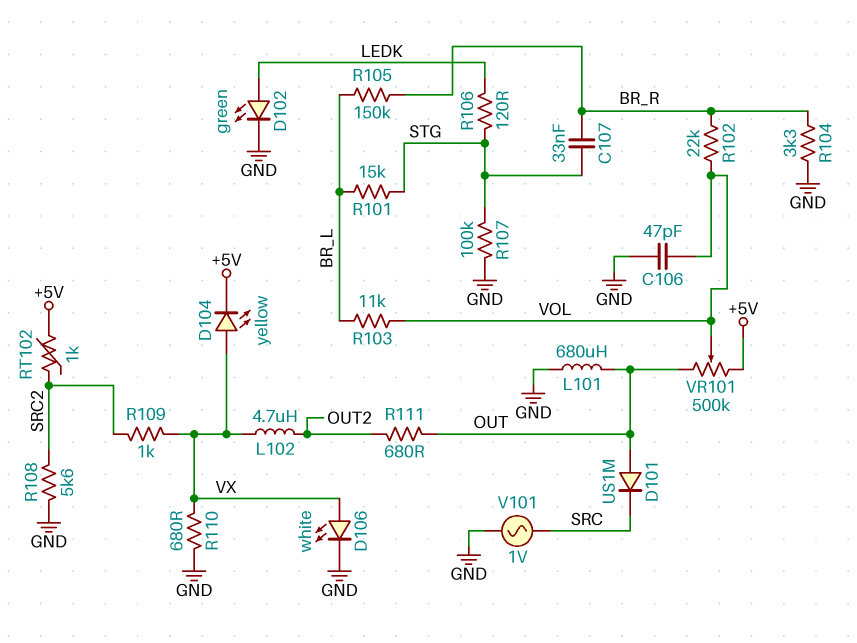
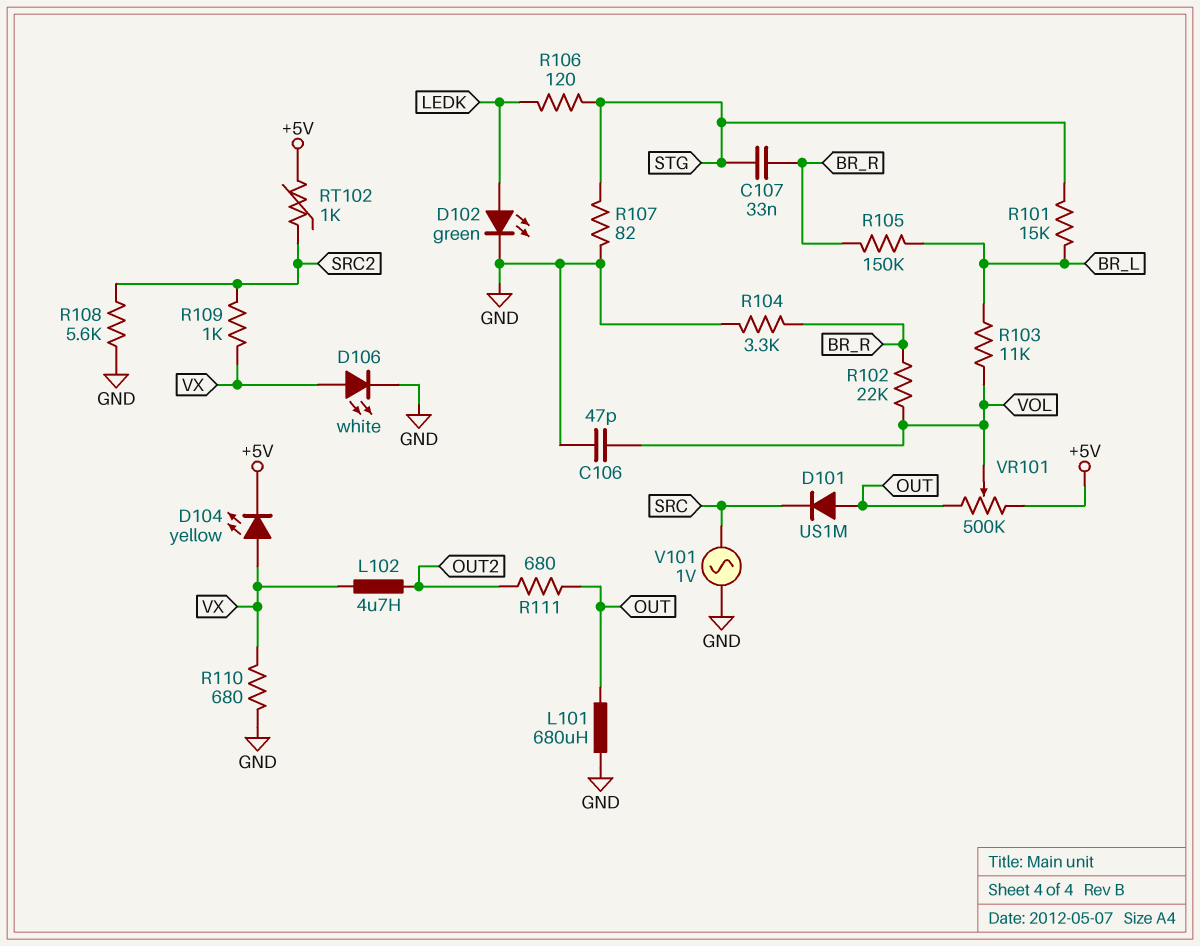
R107: 100k (GND, STG) -> 82 (GND, STG)

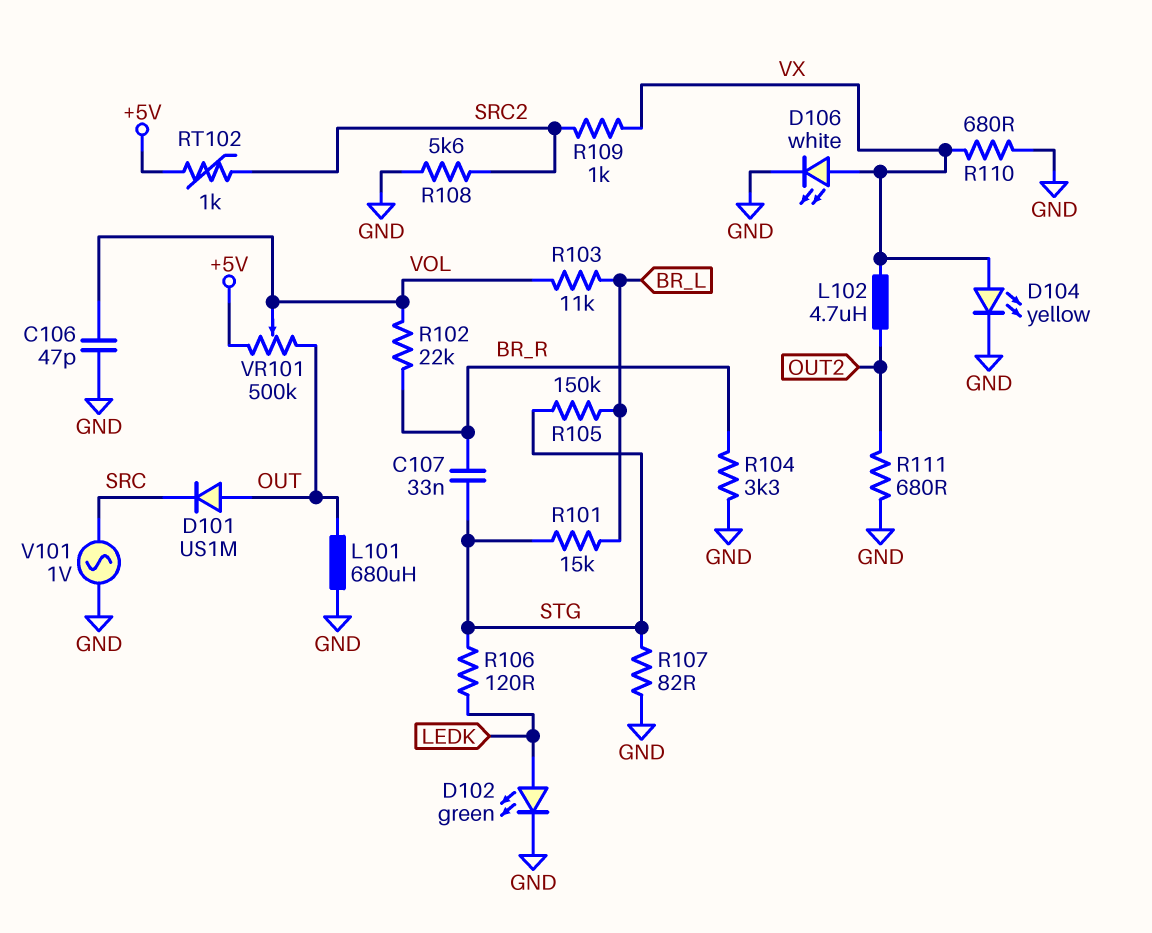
D104: LED yellow (A VX, K +5V) -> LED yellow (A VX, K GND)
R105: 150k (BR_L, BR_R) -> 150k (BR_L, STG)
R111: 680 (OUT, OUT2) -> 680 (GND, OUT2)

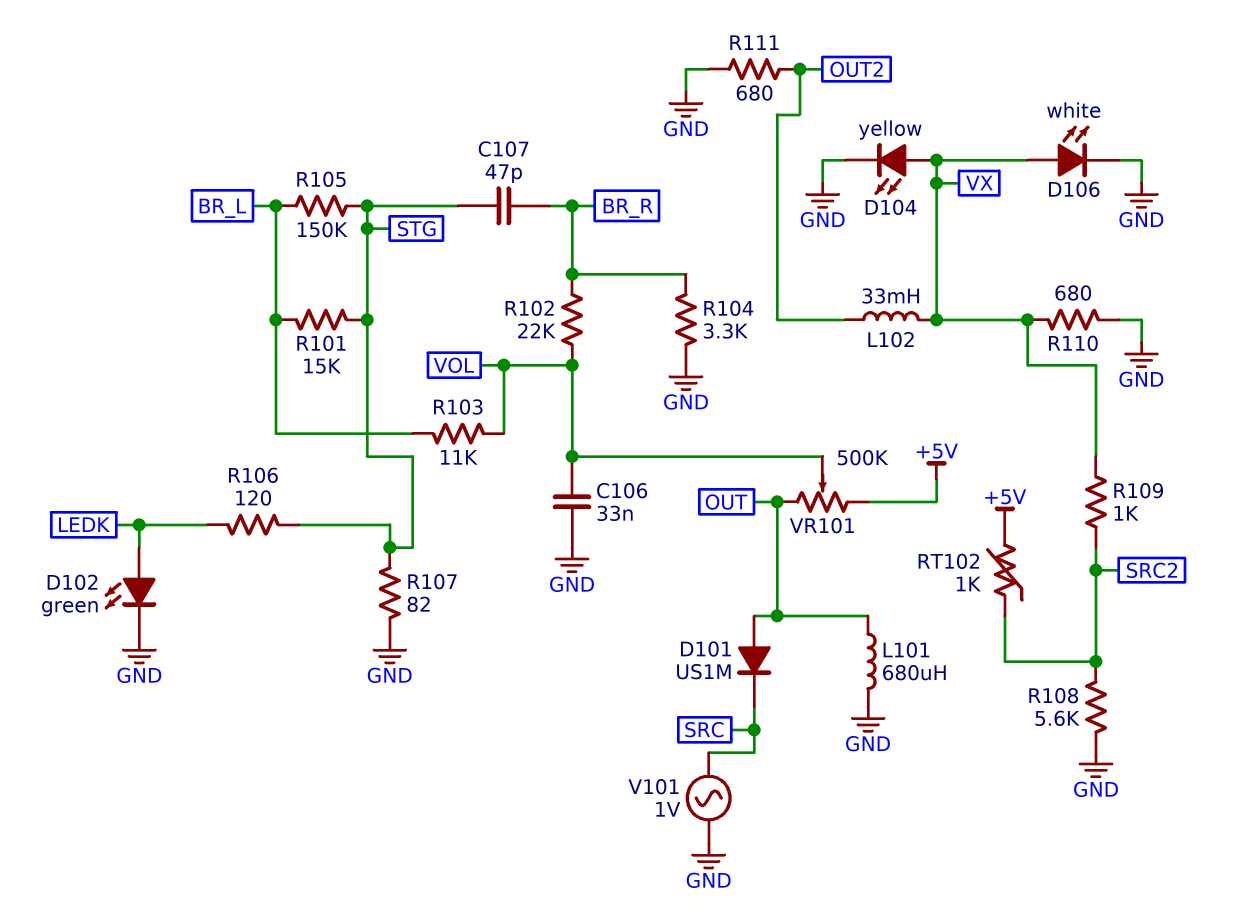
C106: 47pF (GND, VOL) -> 33nF (GND, VOL)
C107: 33nF (BR_R, STG) -> 47pF (BR_R, STG)
L102: 4.7uH (OUT2, VX) -> 33mH (OUT2, VX)

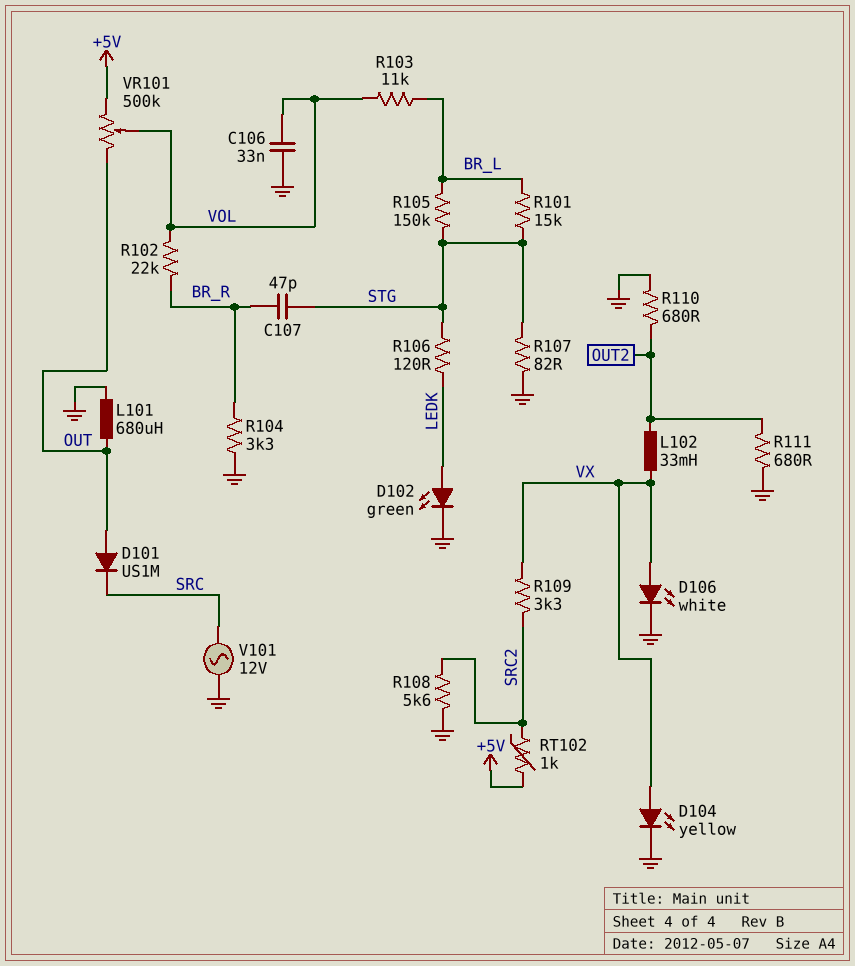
R109: 1k (SRC2, VX) -> 3.3k (SRC2, VX)
R110: 680 (GND, VX) -> 680 (GND, OUT2)
V101: AC 1V (GND, SRC) -> AC 12V (GND, SRC)

